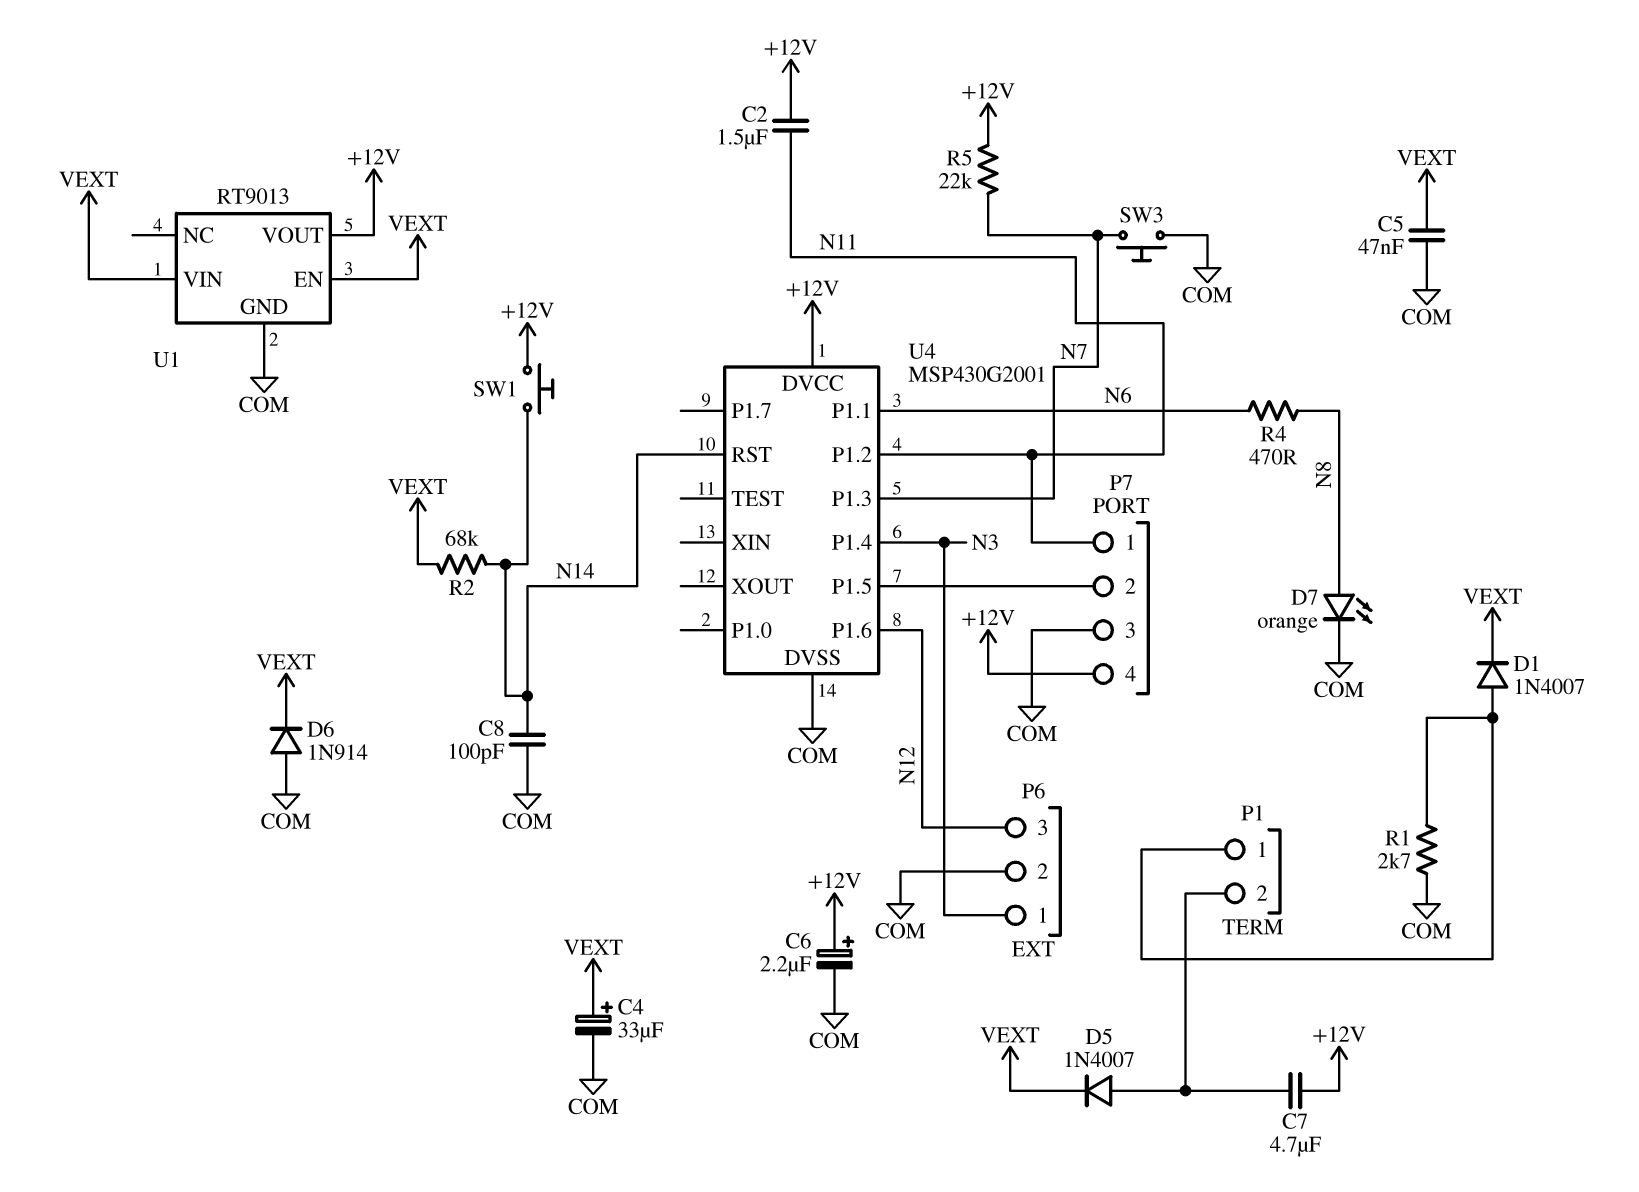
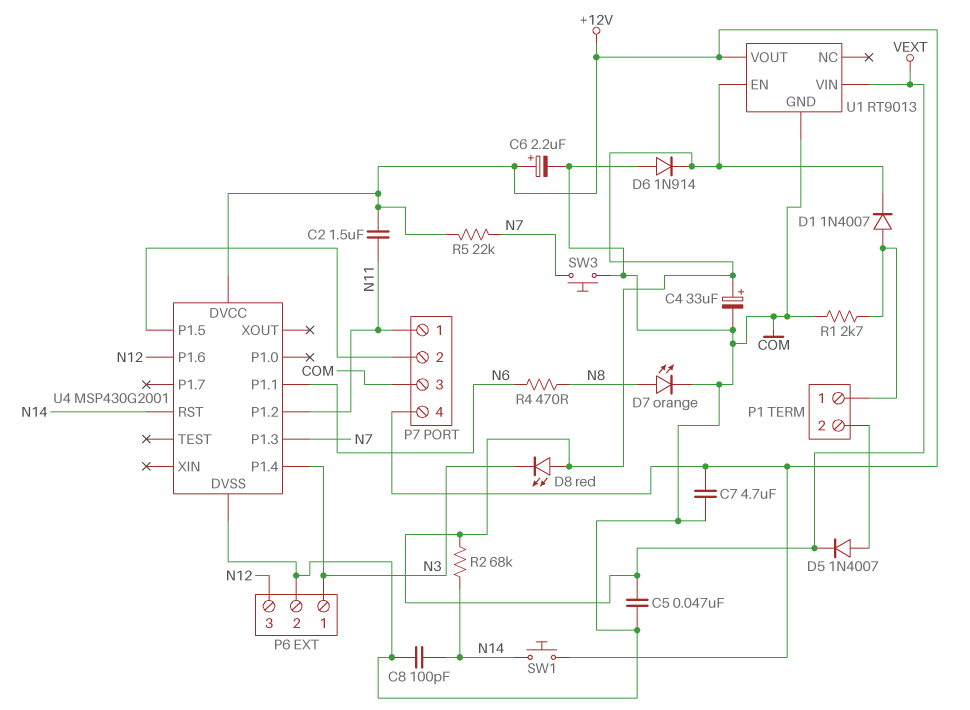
C7: 4.7uF (+12V, P1/2) -> 4.7uF (+12V, COM)
D8: none -> LED red (A VEXT, K N3)

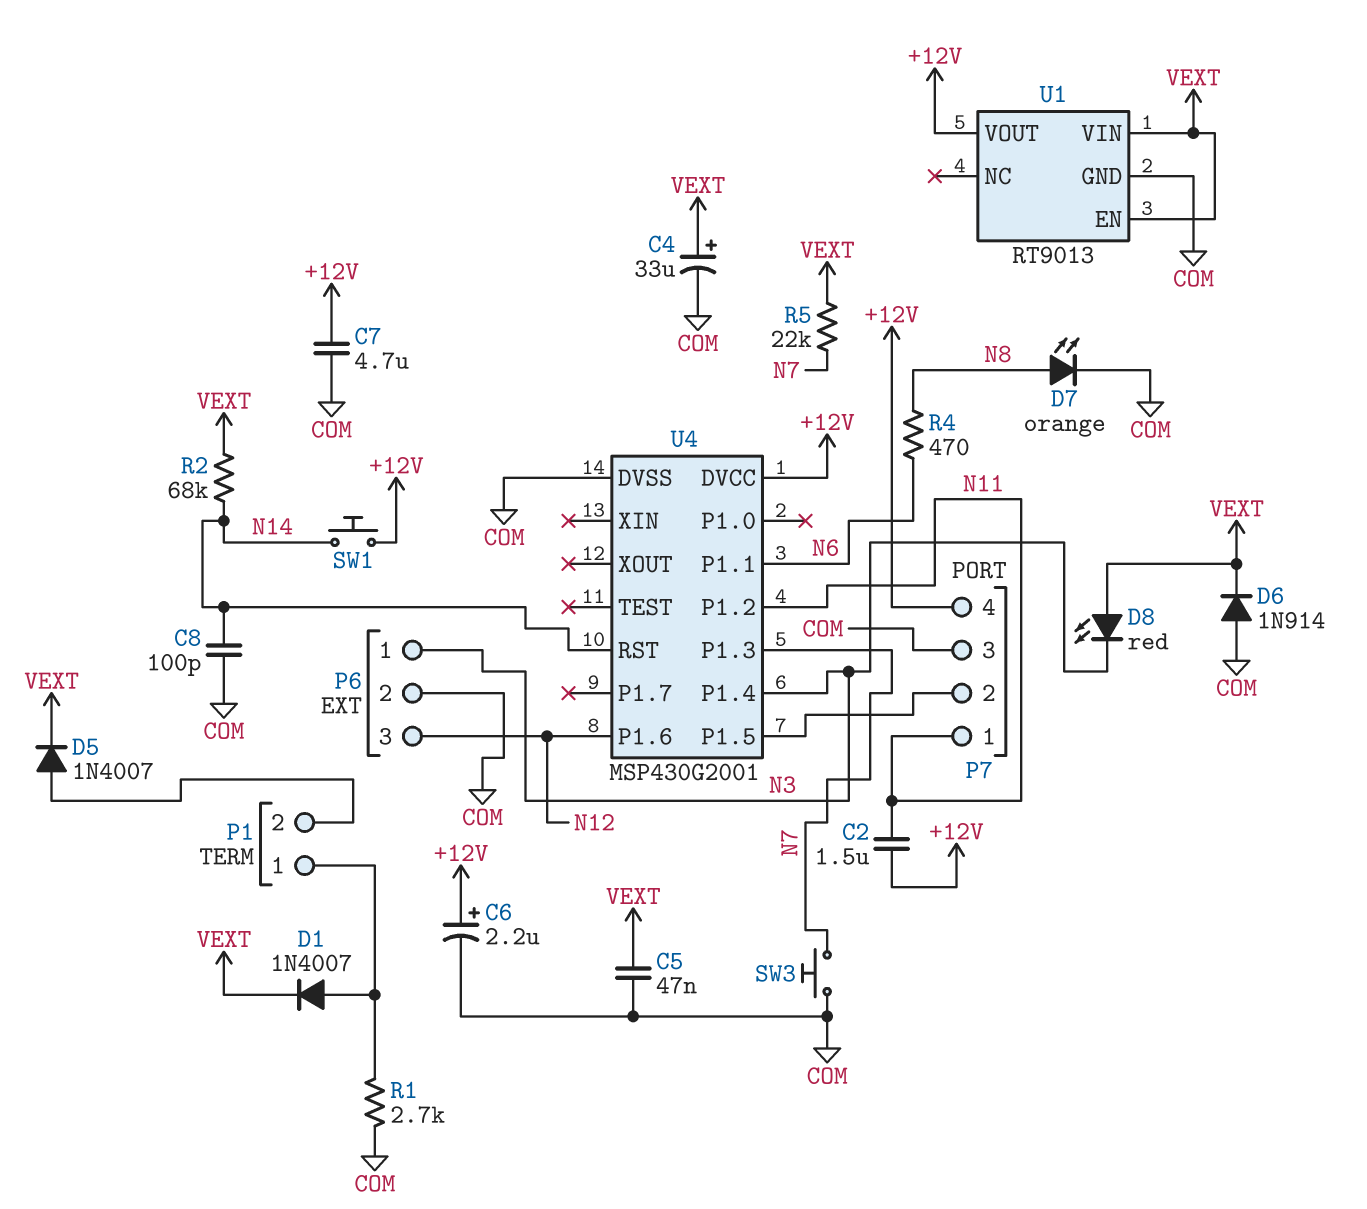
R5: 22k (+12V, N7) -> 22k (N7, VEXT)

